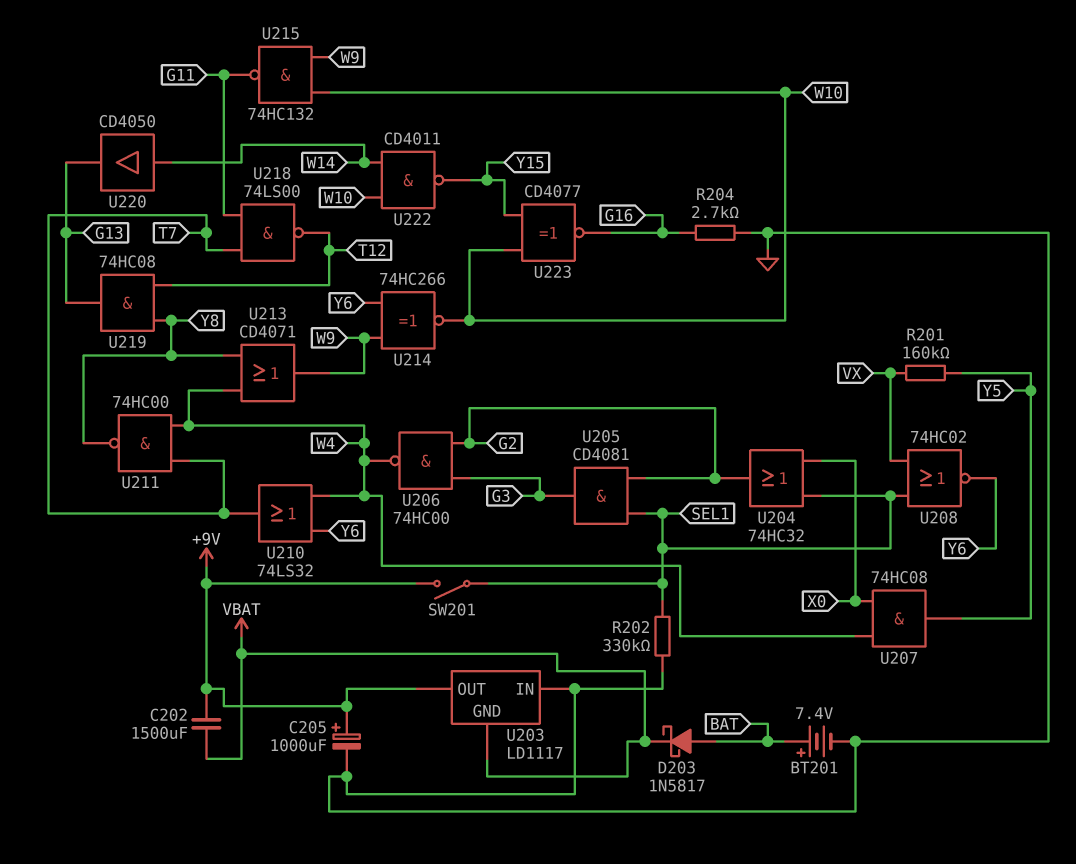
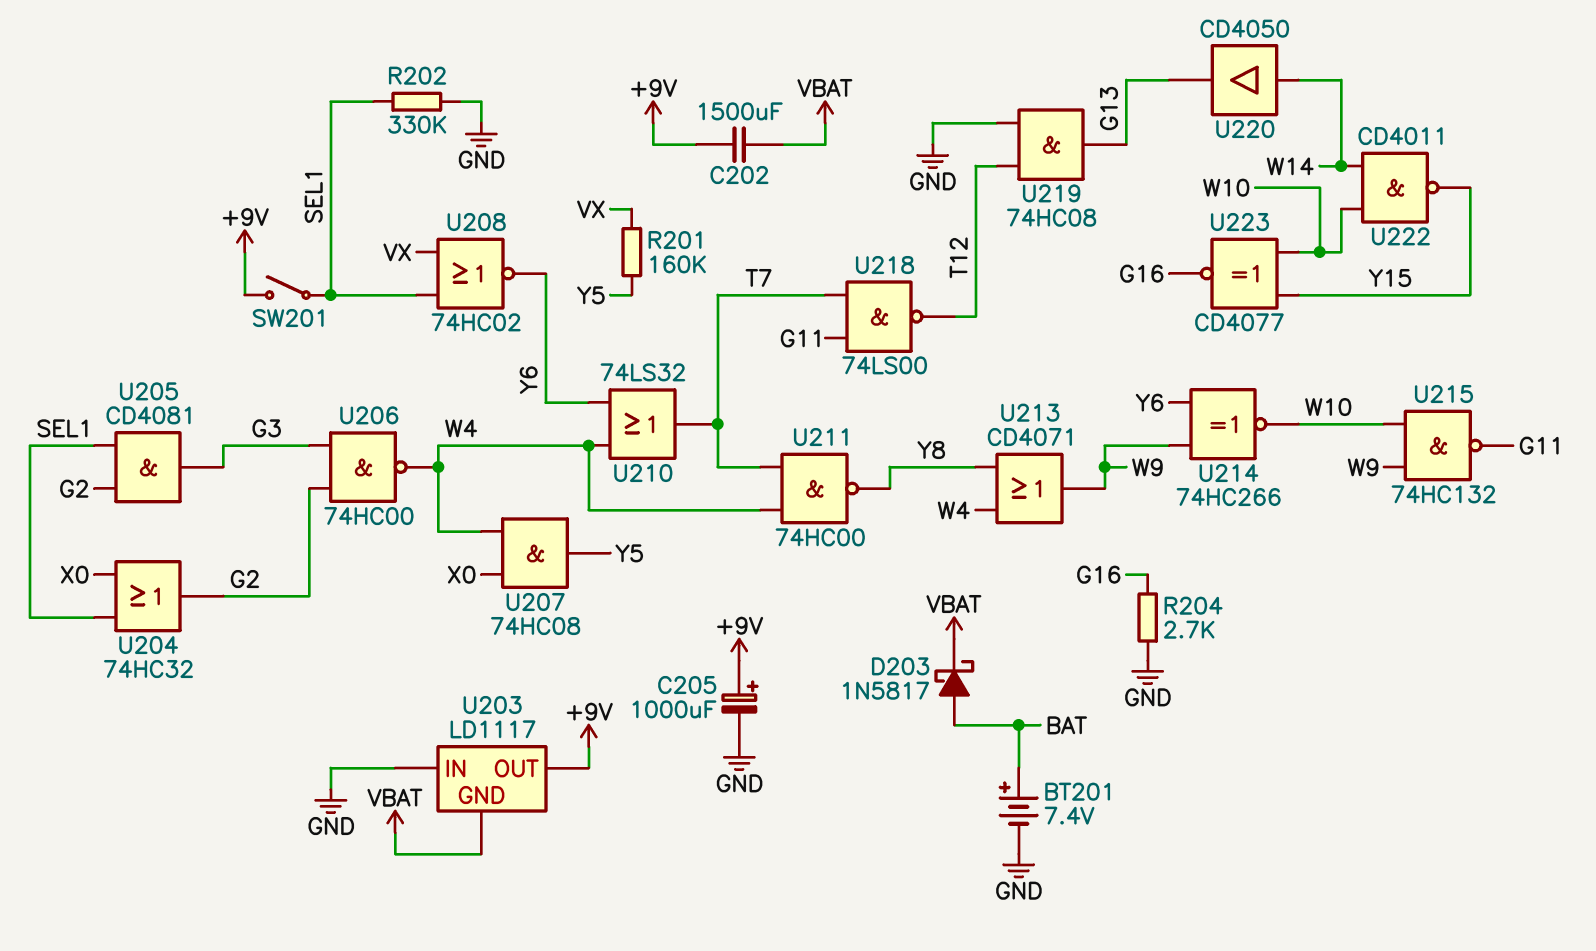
U219: AND 74HC08 (in T12, in Y8, out G13) -> AND 74HC08 (in GND, in T12, out G13)

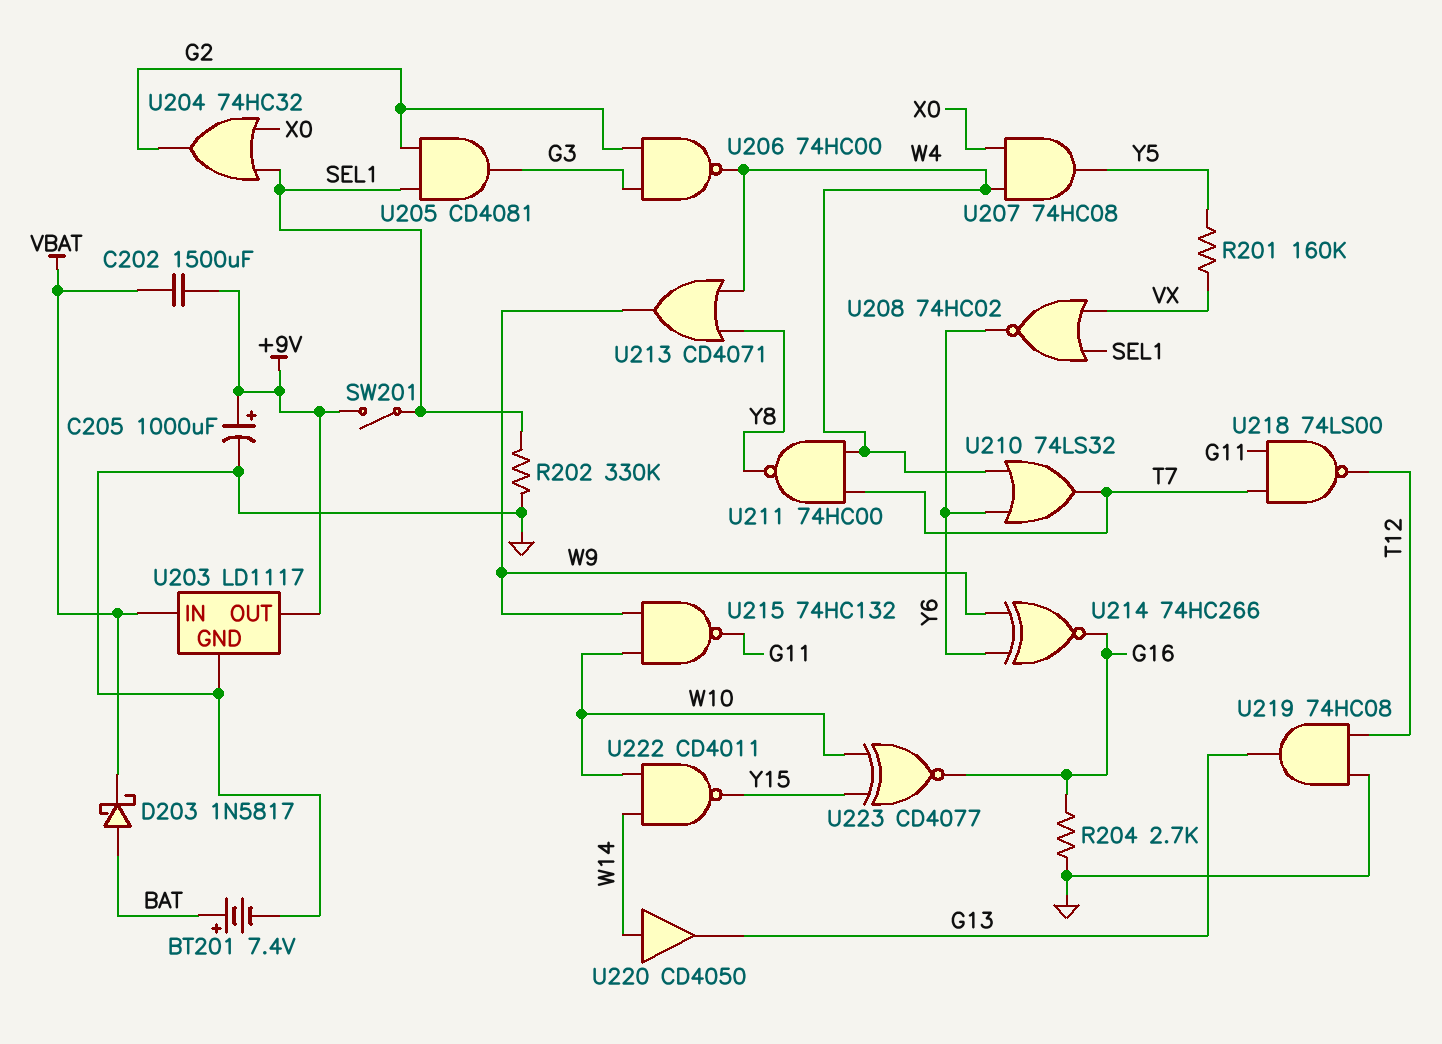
U203 pin GND: VBAT -> GND
U203 pin IN: GND -> VBAT
U214: XNOR 74HC266 (in W9, in Y6, out W10) -> XNOR 74HC266 (in W9, in Y6, out G16)

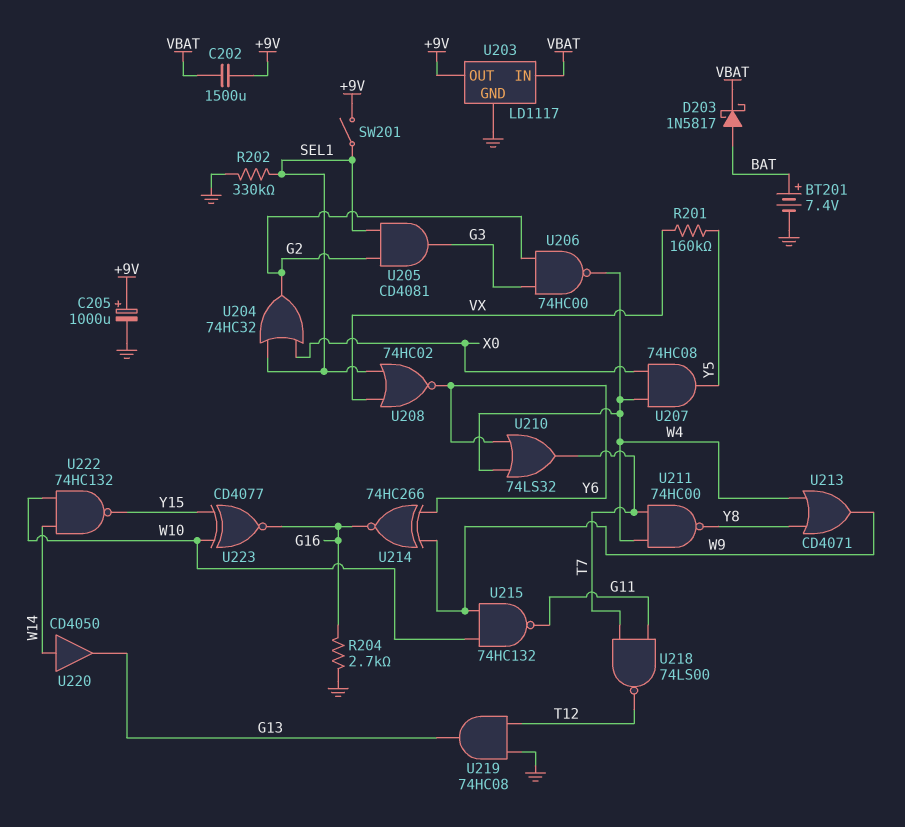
U222: NAND CD4011 (in W10, in W14, out Y15) -> NAND 74HC132 (in W10, in W14, out Y15)

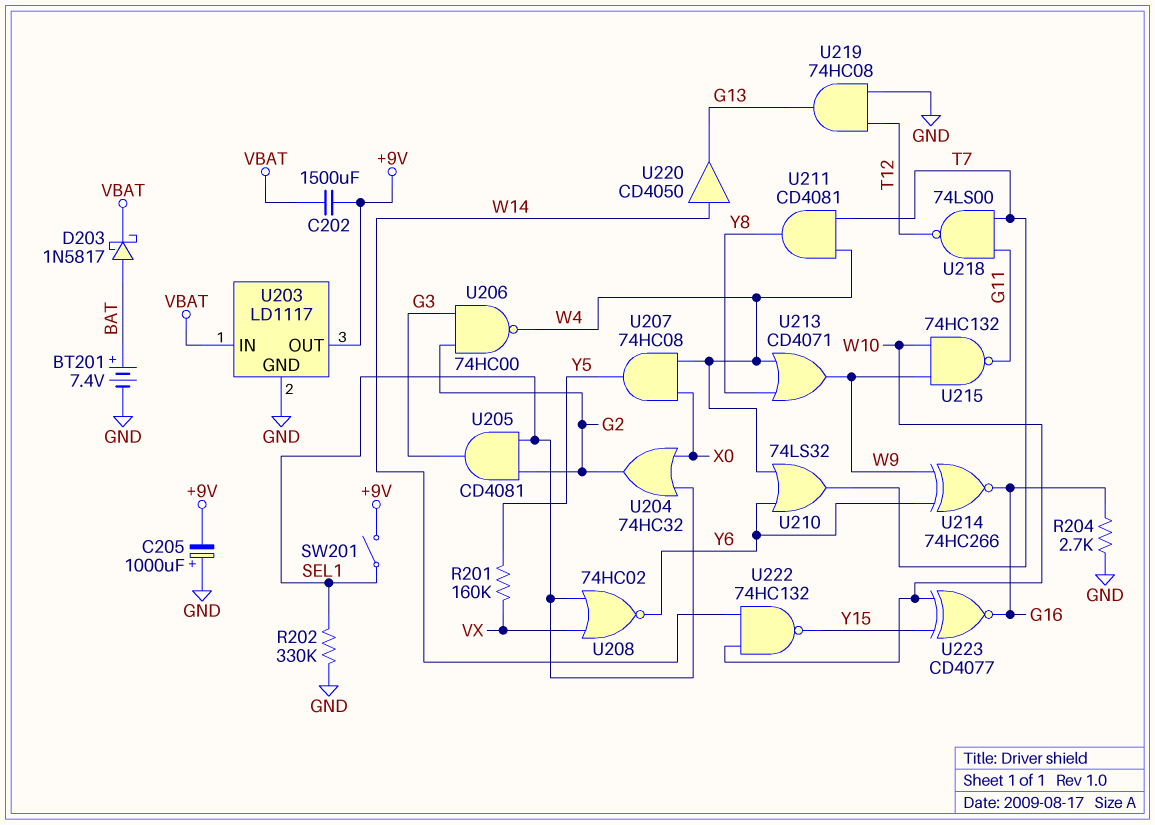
C205: 1000uF (plus +9V, minus GND) -> 1000uF (plus GND, minus +9V)
U211: NAND 74HC00 (in T7, in W4, out Y8) -> AND CD4081 (in T7, in W4, out Y8)

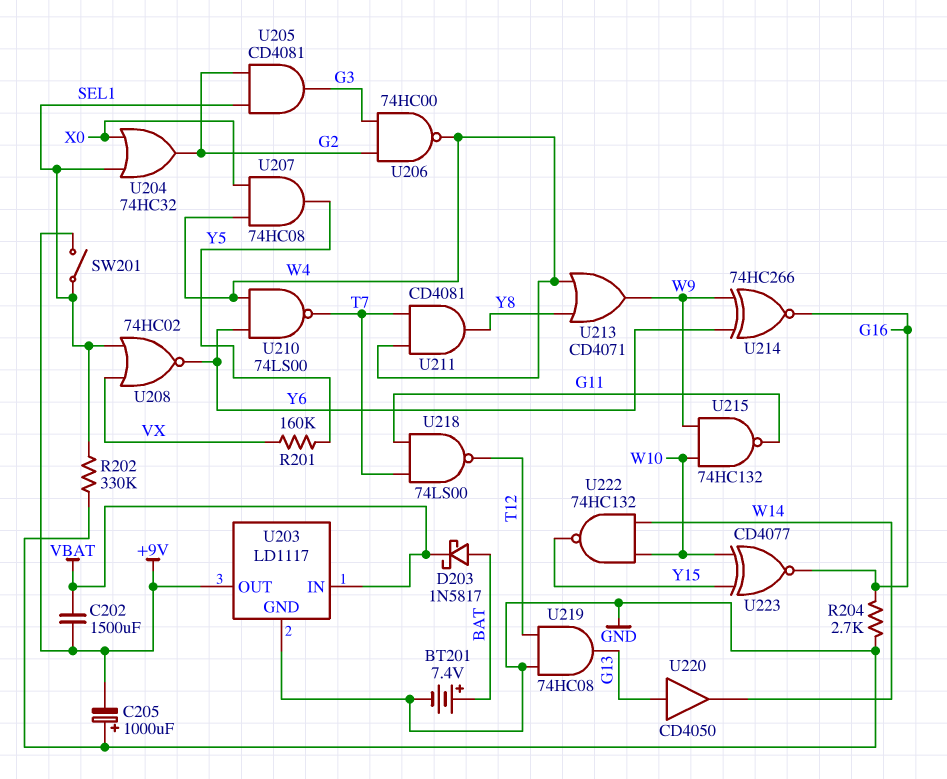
U210: OR 74LS32 (in W4, in Y6, out T7) -> NAND 74LS00 (in W4, in Y6, out T7)
U220: buffer CD4050 (in W14, out G13) -> buffer CD4050 (in G13, out W14)

